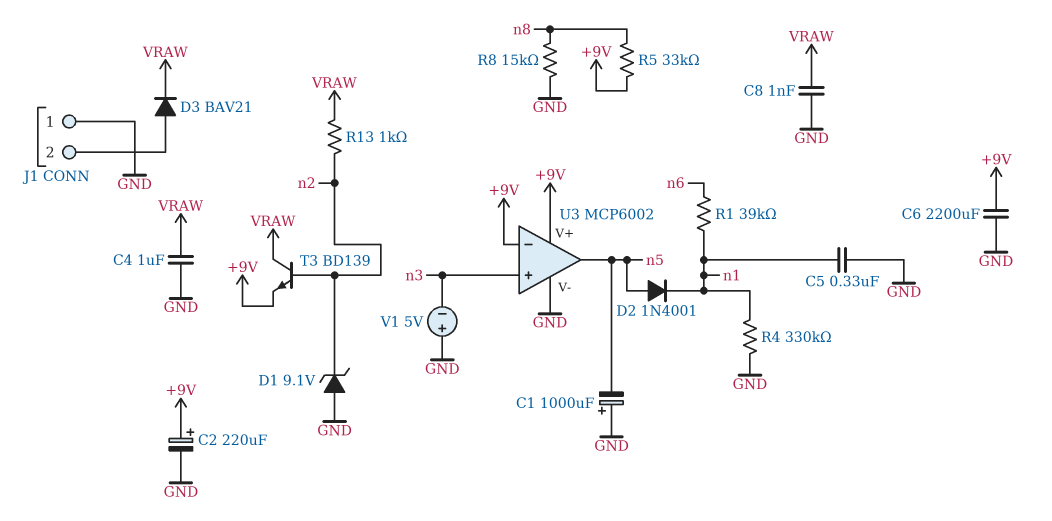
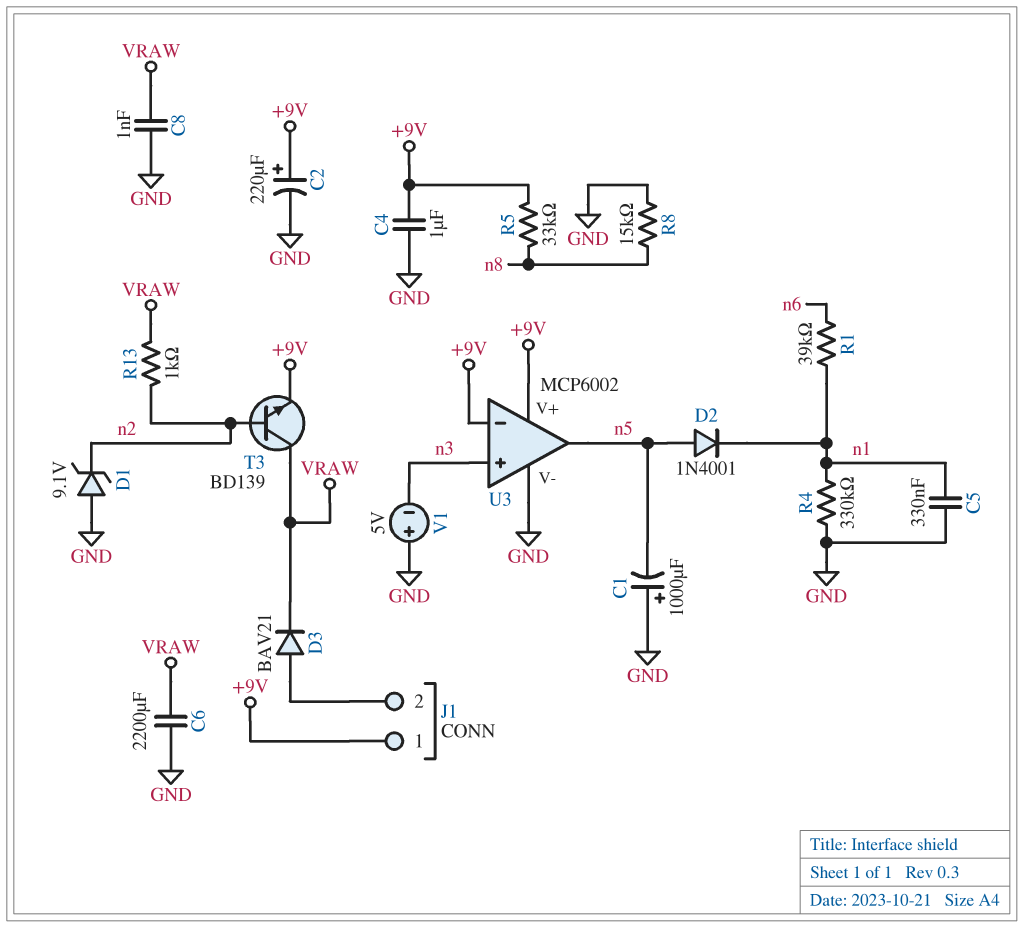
C4: 1uF (GND, VRAW) -> 1uF (+9V, GND)
C6: 2200uF (+9V, GND) -> 2200uF (GND, VRAW)
J1 pin 1: GND -> +9V

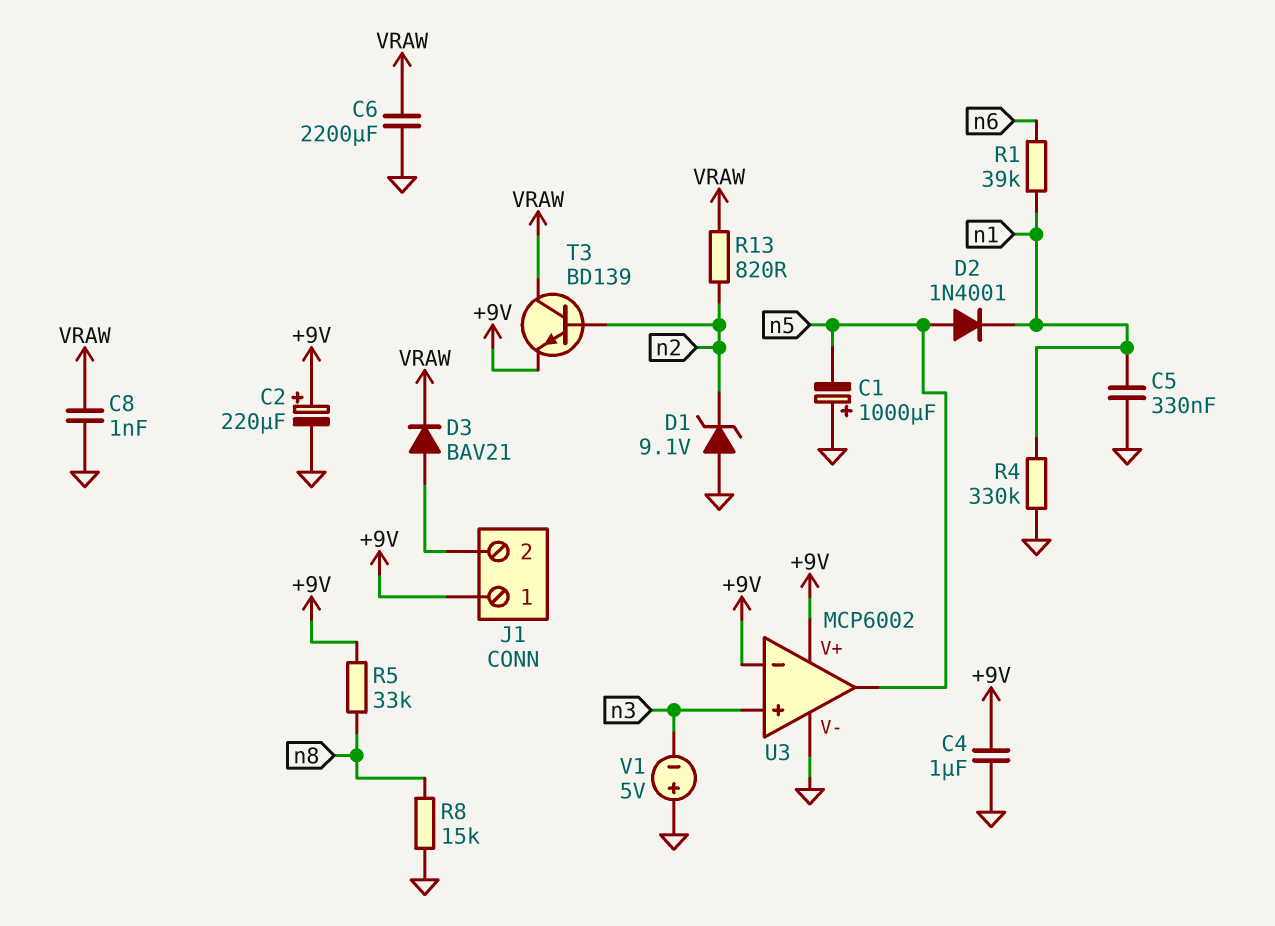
R13: 1k (VRAW, n2) -> 820 (VRAW, n2)

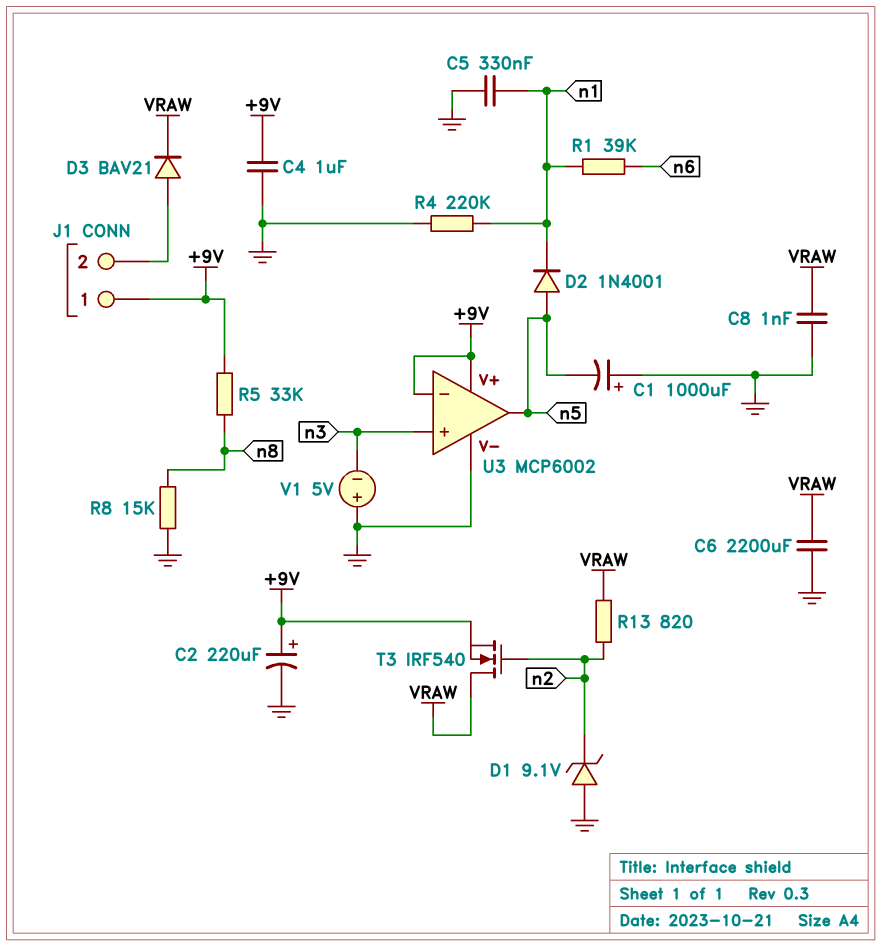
R4: 330k (GND, n1) -> 220k (GND, n1)
T3: NPN BD139 (B n2, C VRAW, E +9V) -> NMOS IRF540 (G n2, D VRAW, S +9V)

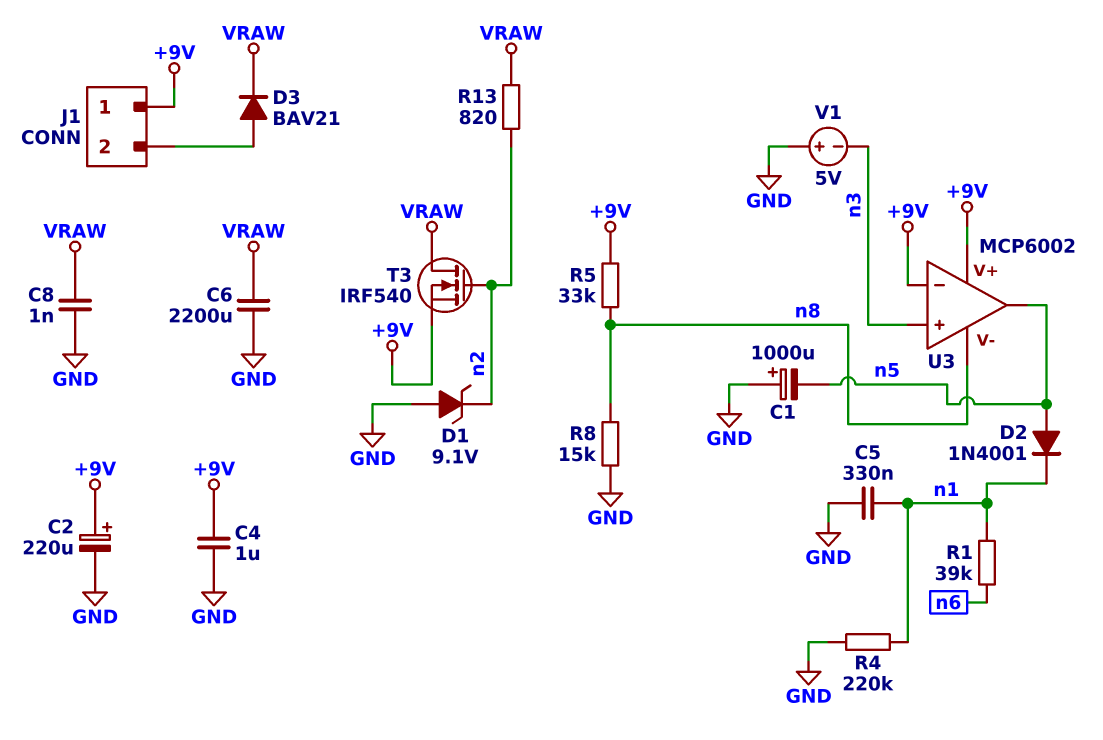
U3 pin V-: GND -> n8

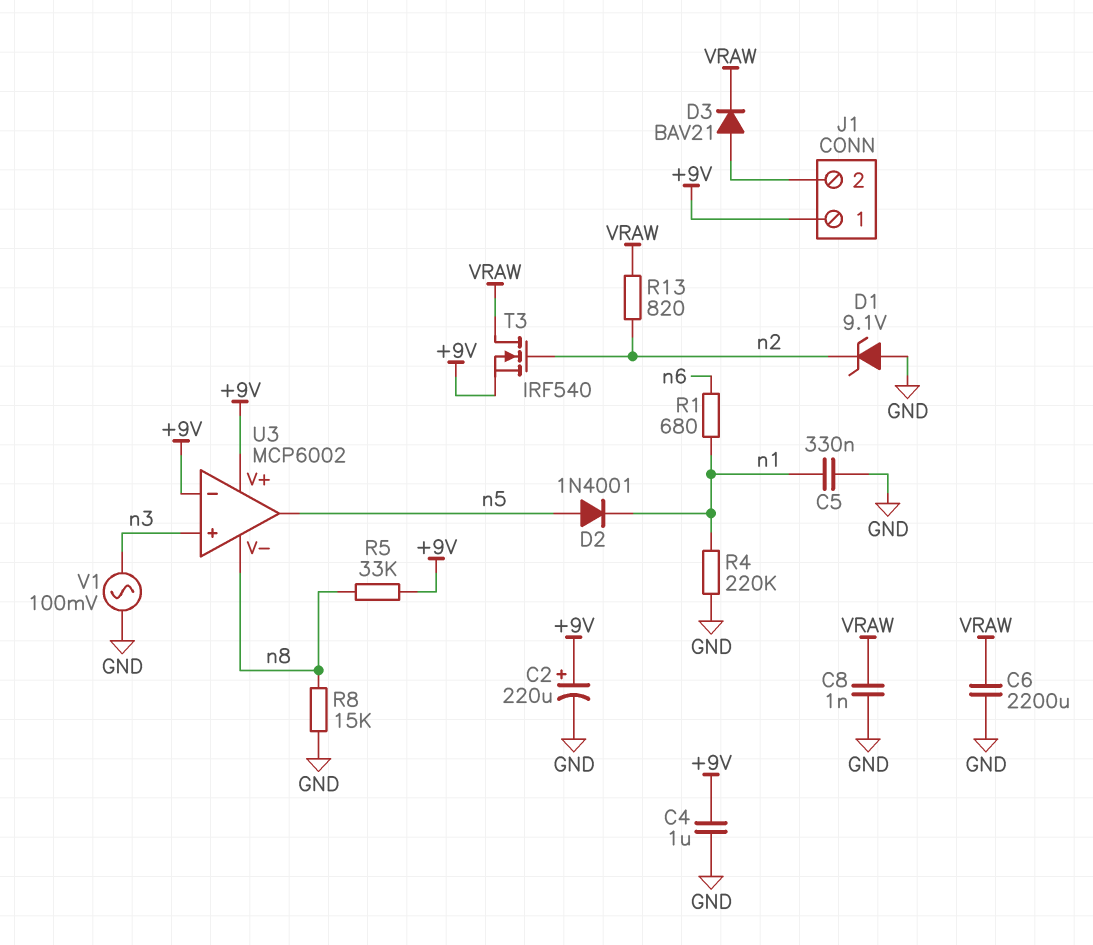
C1: 1000uF (plus GND, minus n5) -> none
R1: 39k (n1, n6) -> 680 (n1, n6)
V1: 5V (plus GND, minus n3) -> AC 100mV (GND, n3)

